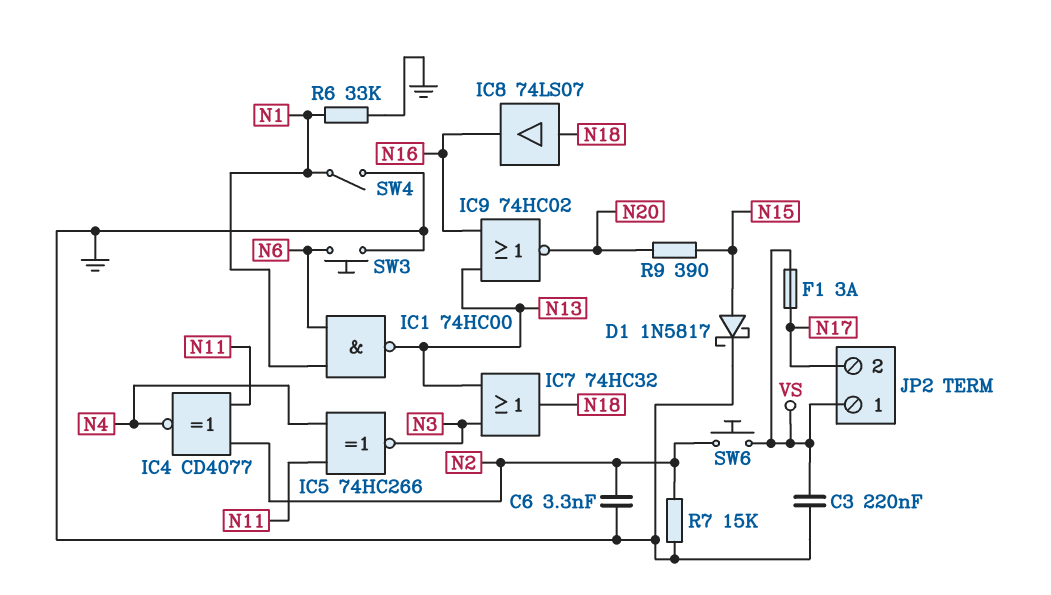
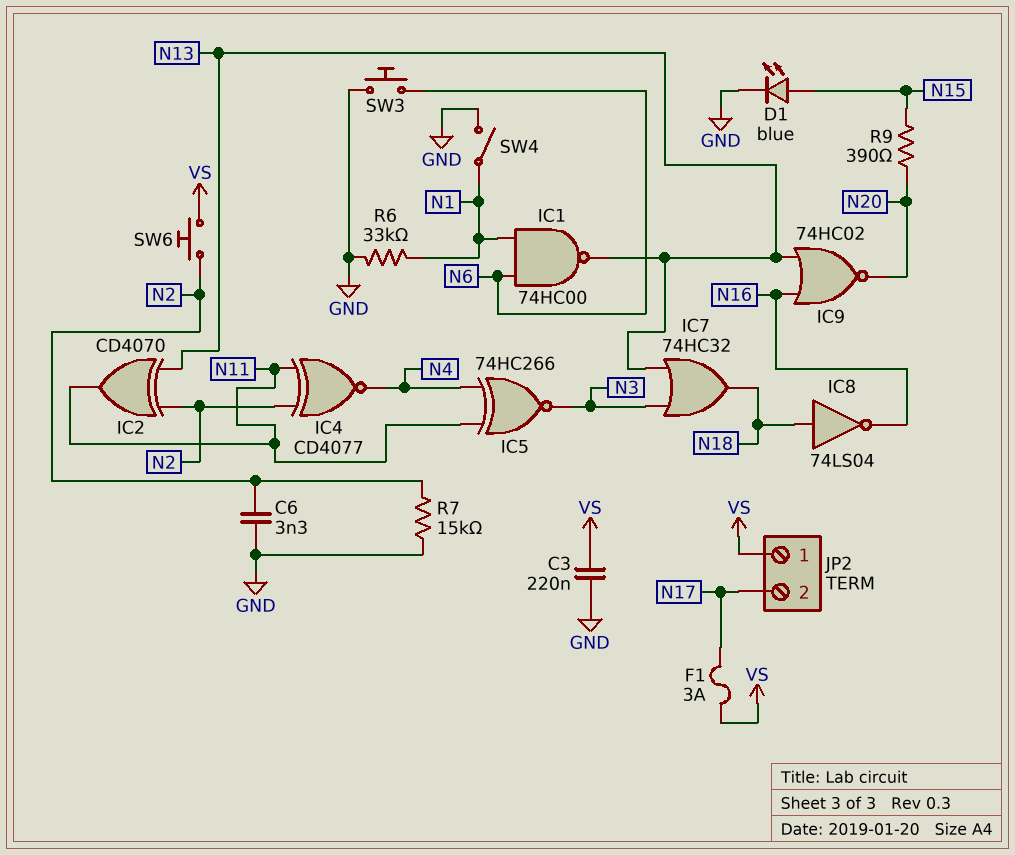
D1: schottky 1N5817 (A N15, K GND) -> LED blue (A N15, K GND)
IC2: none -> XOR CD4070 (in N2, in N13, out N11)
IC8: buffer 74LS07 (in N18, out N16) -> NOT 74LS04 (in N18, out N16)

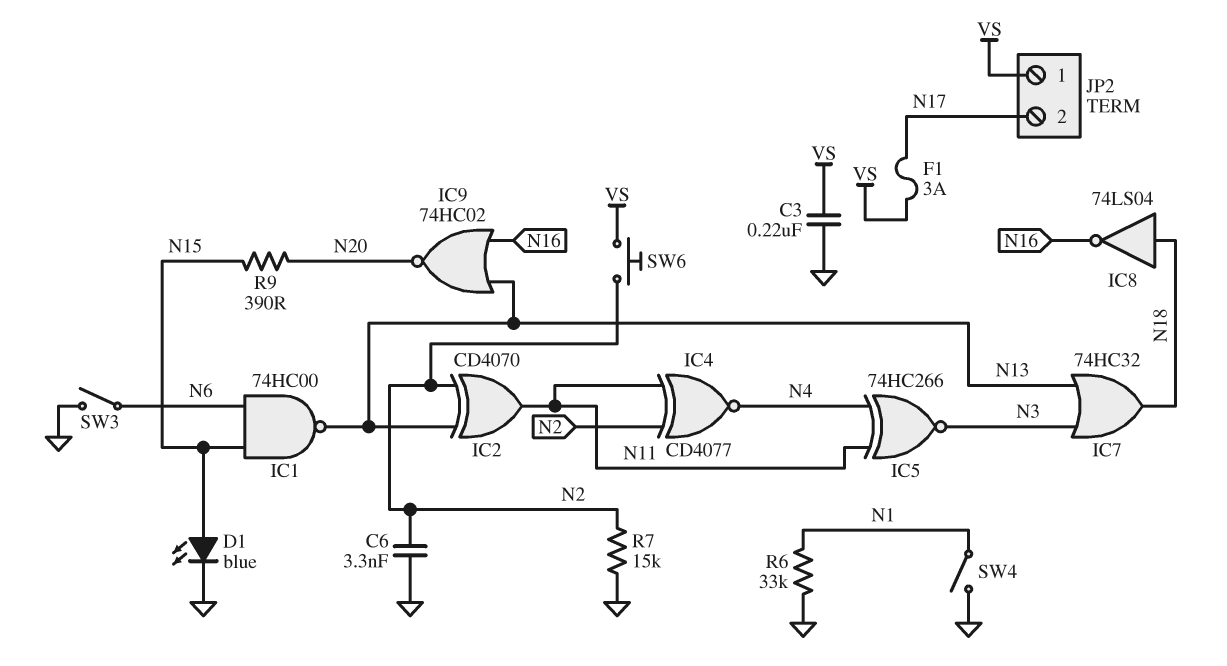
IC1: NAND 74HC00 (in N1, in N6, out N13) -> NAND 74HC00 (in N6, in N15, out N13)
SW3: button (GND, N6) -> switch (GND, N6)

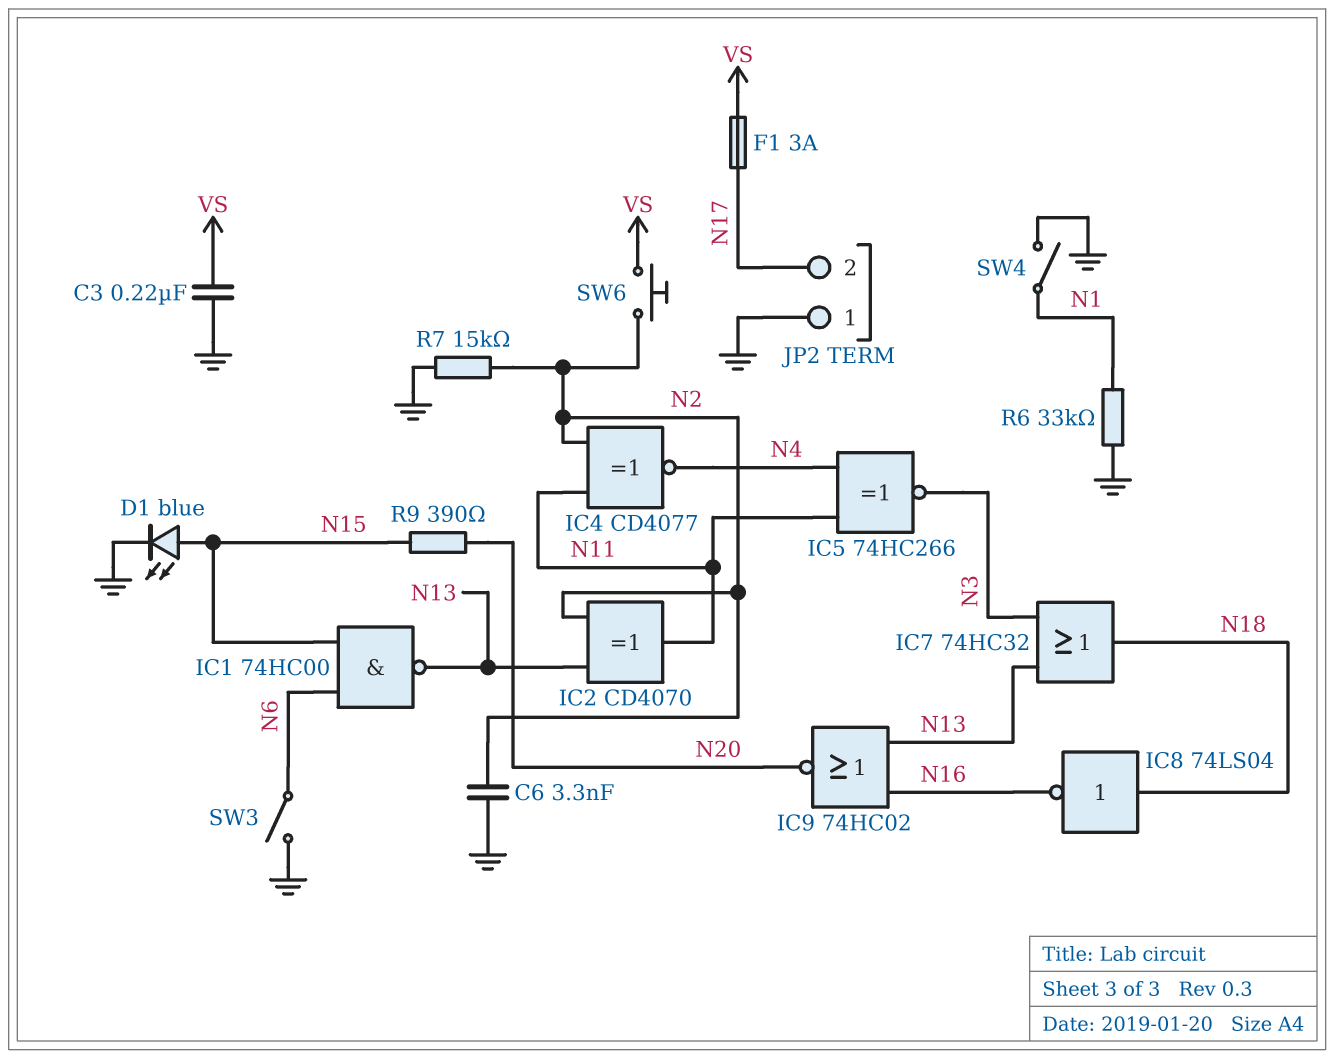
JP2 pin 1: VS -> GND

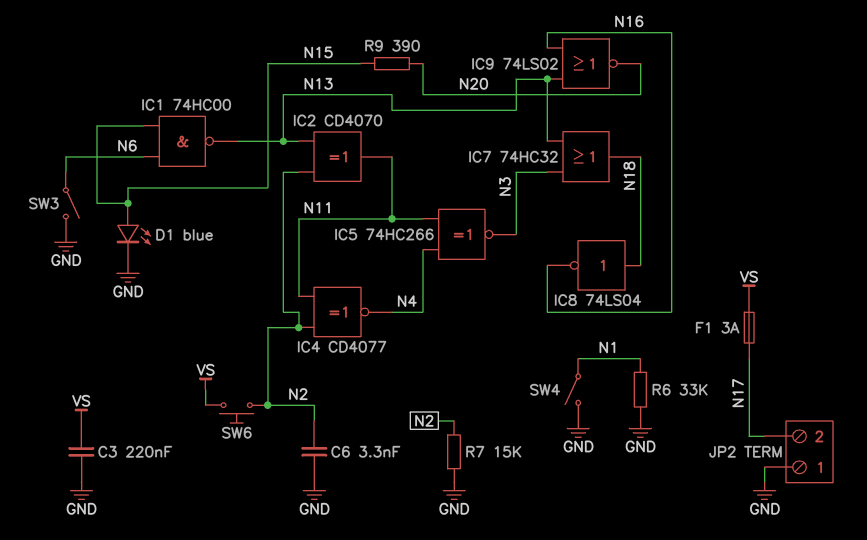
IC9: NOR 74HC02 (in N13, in N16, out N20) -> NOR 74LS02 (in N13, in N16, out N20)

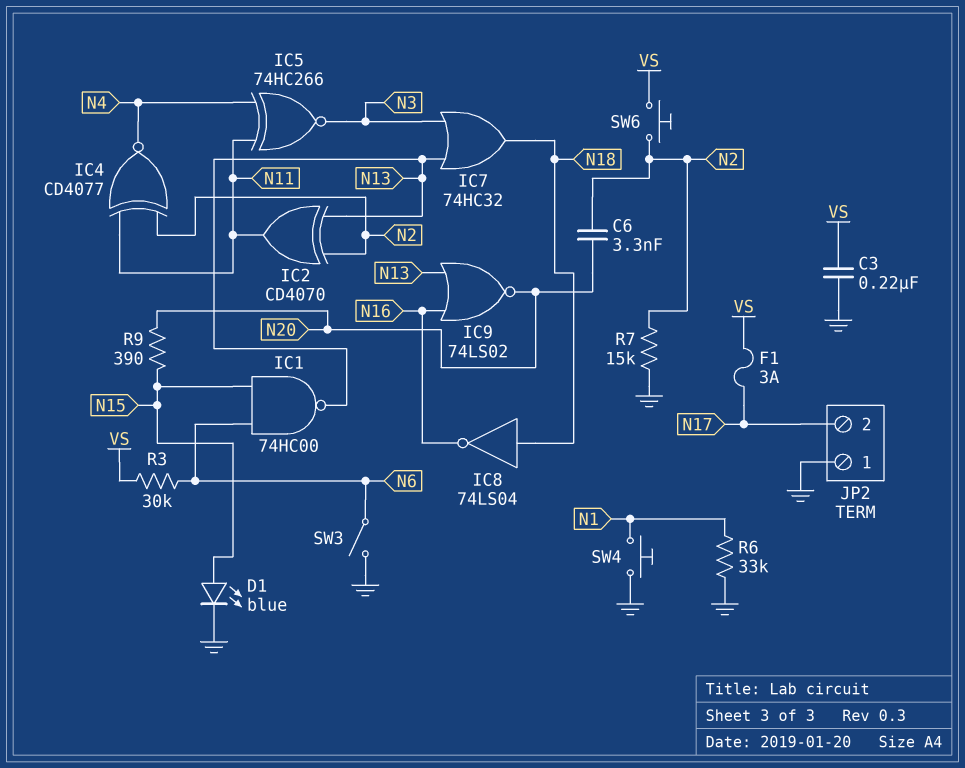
C6: 3.3nF (GND, N2) -> 3.3nF (N2, N20)
R3: none -> 30k (N6, VS)
SW4: switch (GND, N1) -> button (GND, N1)

